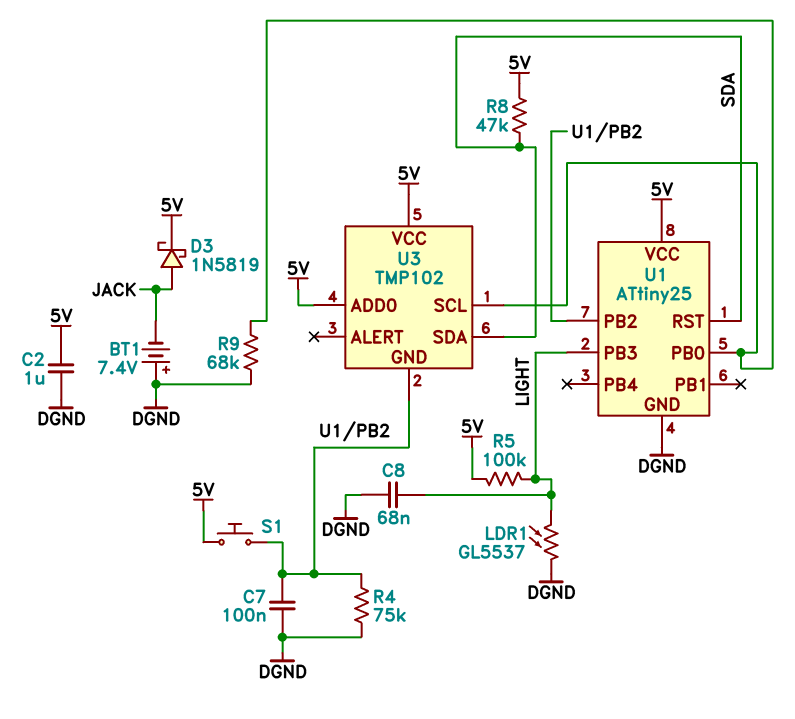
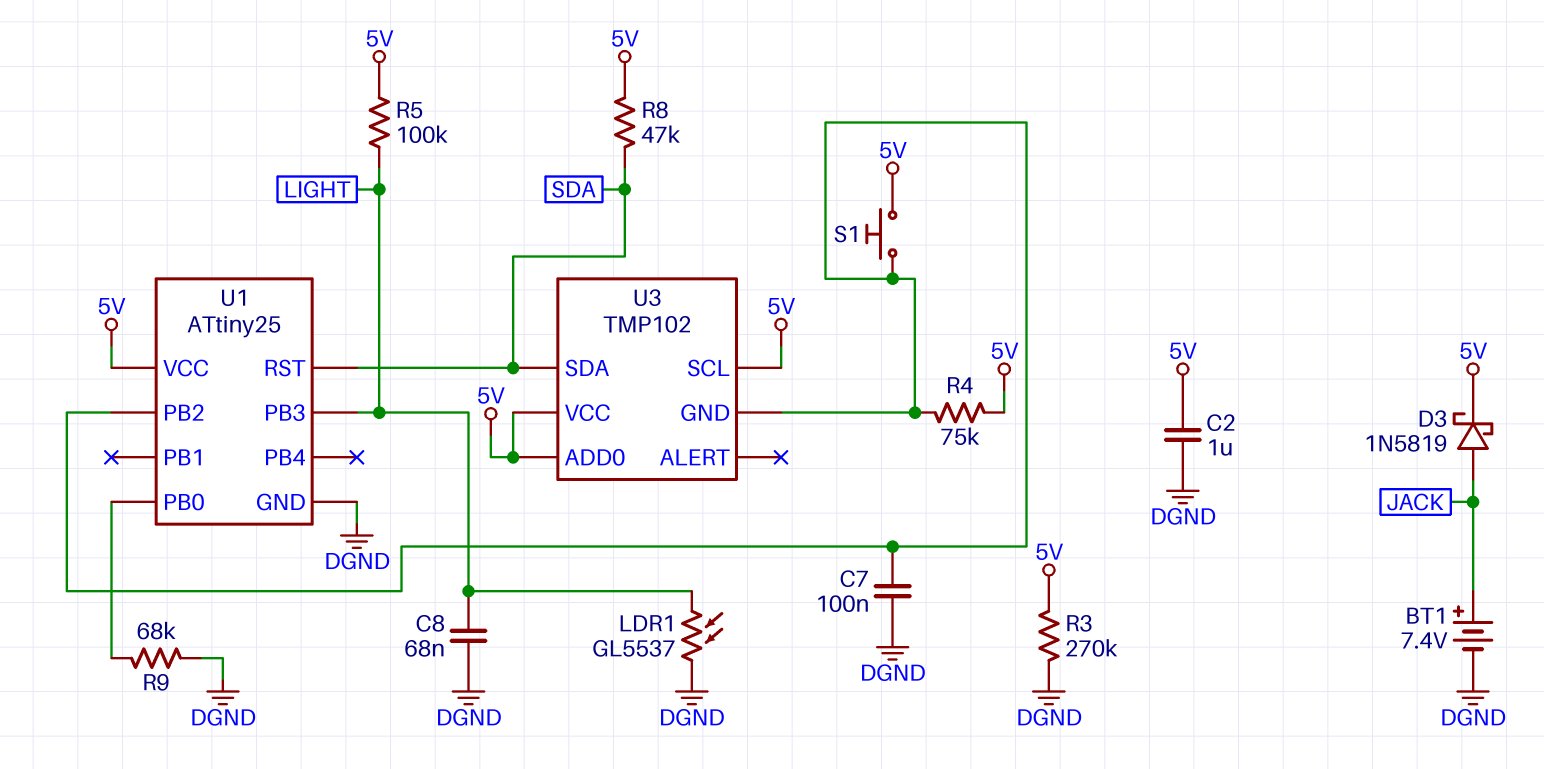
BT1: 7.4V (plus DGND, minus JACK) -> 7.4V (plus JACK, minus DGND)
R3: none -> 270k (5V, DGND)
R4: 75k (DGND, U1/PB2) -> 75k (5V, U1/PB2)
U3 pin SCL: U1/PB0 -> 5V

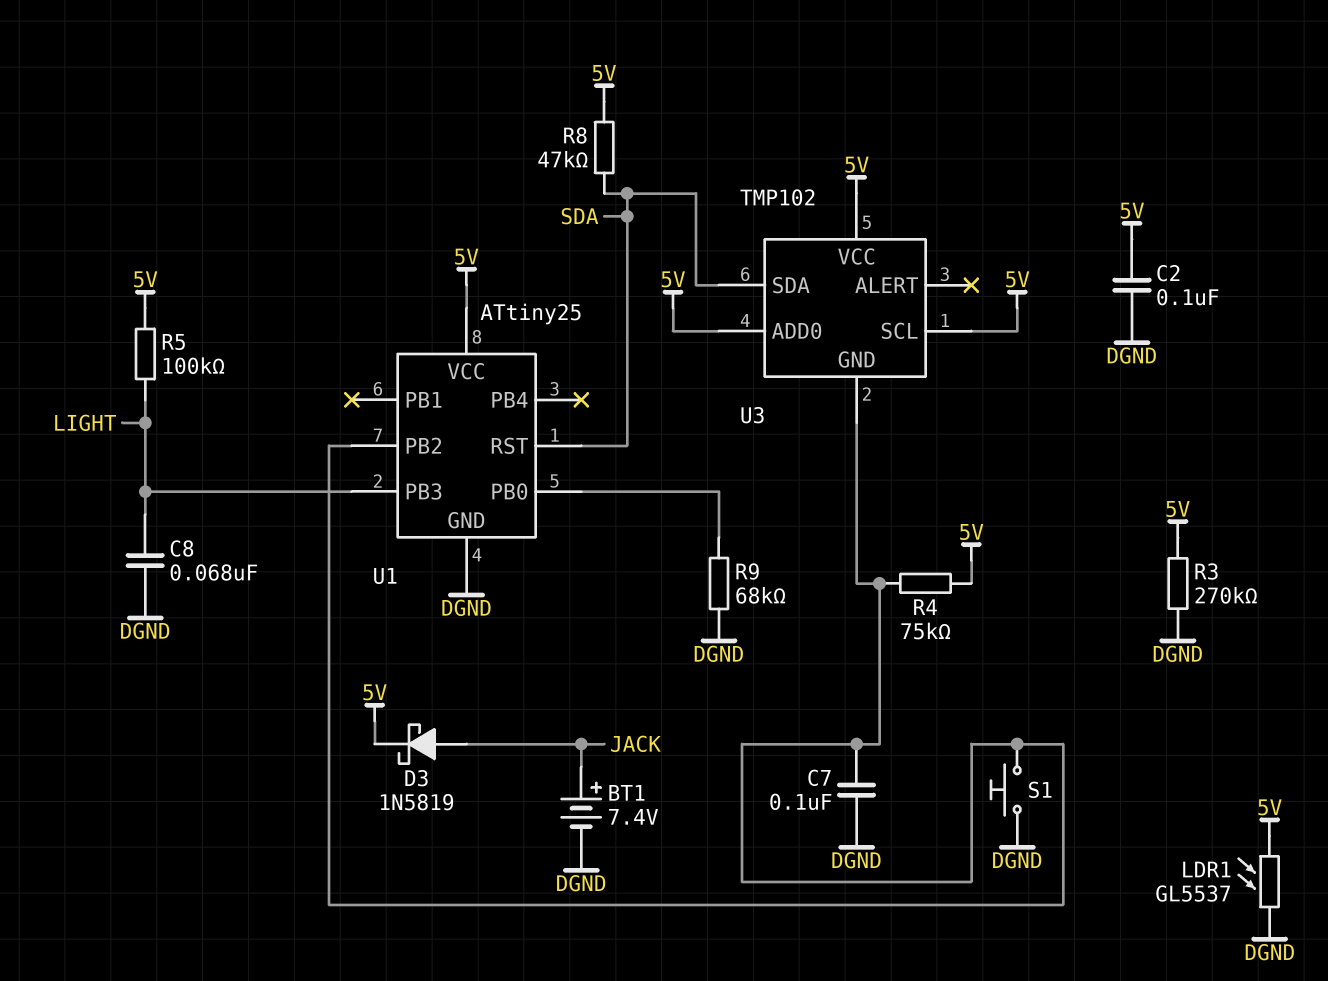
C2: 1uF (5V, DGND) -> 100nF (5V, DGND)
LDR1: GL5537 (DGND, LIGHT) -> GL5537 (5V, DGND)
S1: button (5V, U1/PB2) -> button (DGND, U1/PB2)

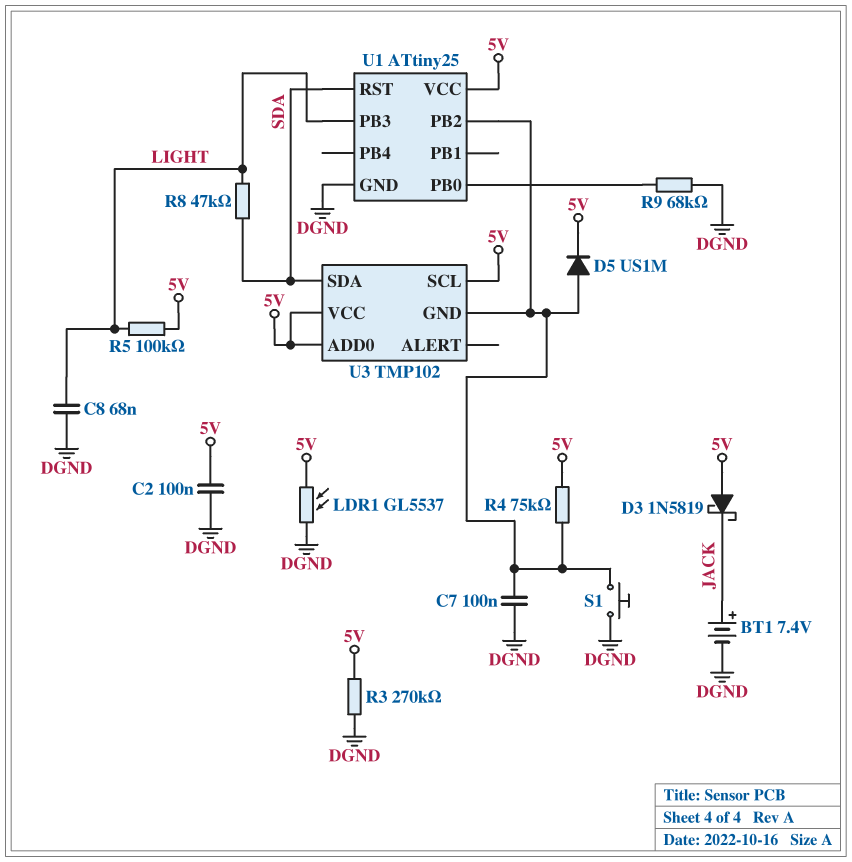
D3: schottky 1N5819 (A JACK, K 5V) -> schottky 1N5819 (A 5V, K JACK)
D5: none -> diode US1M (A U1/PB2, K 5V)
R8: 47k (5V, SDA) -> 47k (LIGHT, SDA)

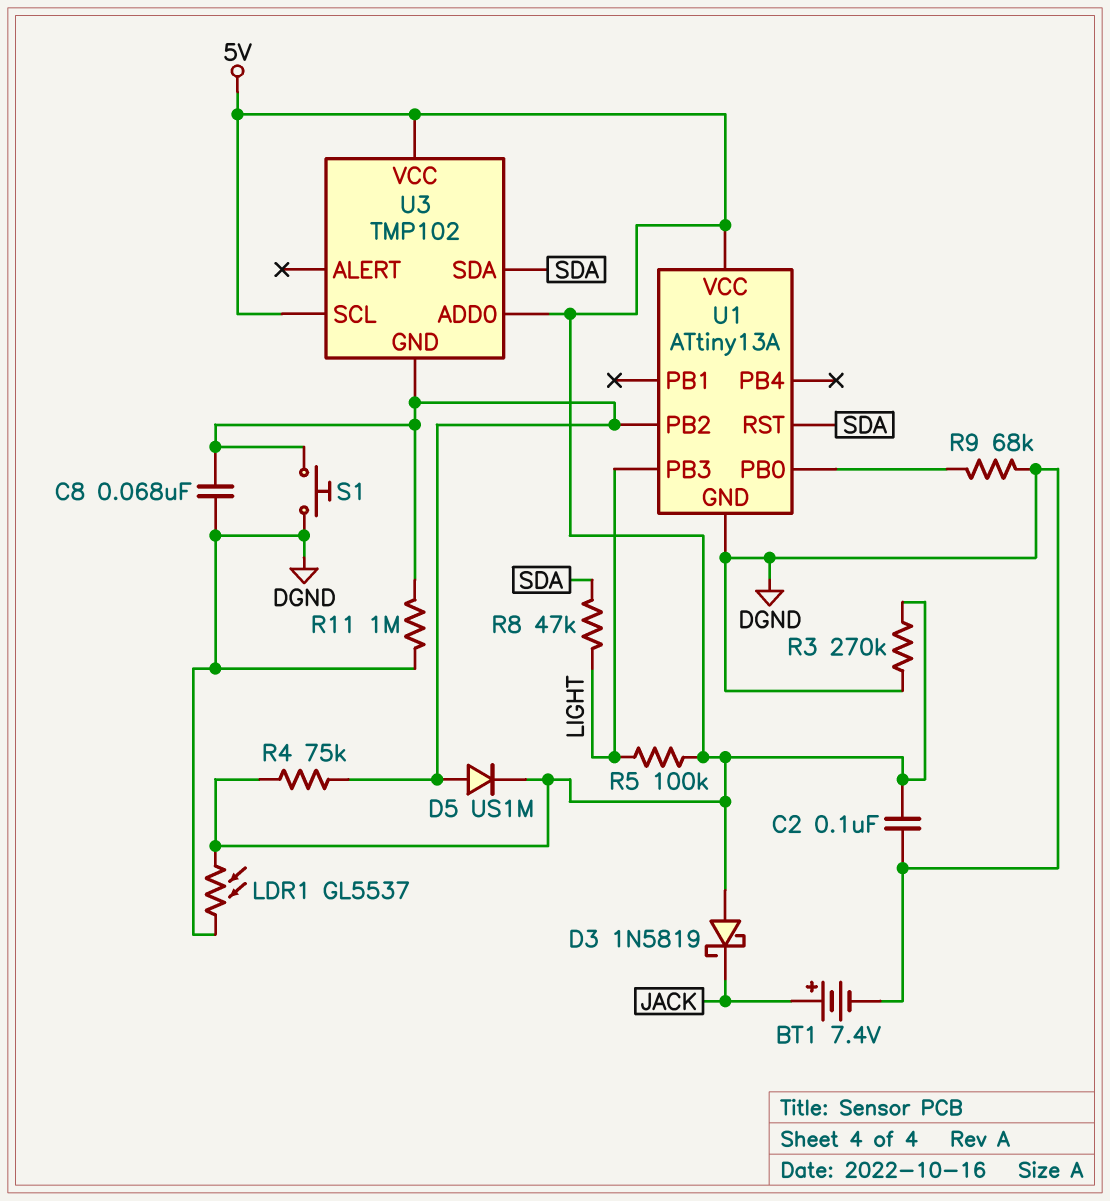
C7: 100nF (DGND, U1/PB2) -> none
C8: 68nF (DGND, LIGHT) -> 68nF (DGND, U1/PB2)
R11: none -> 1M (DGND, U1/PB2)
U1: ATtiny25 -> ATtiny13A

